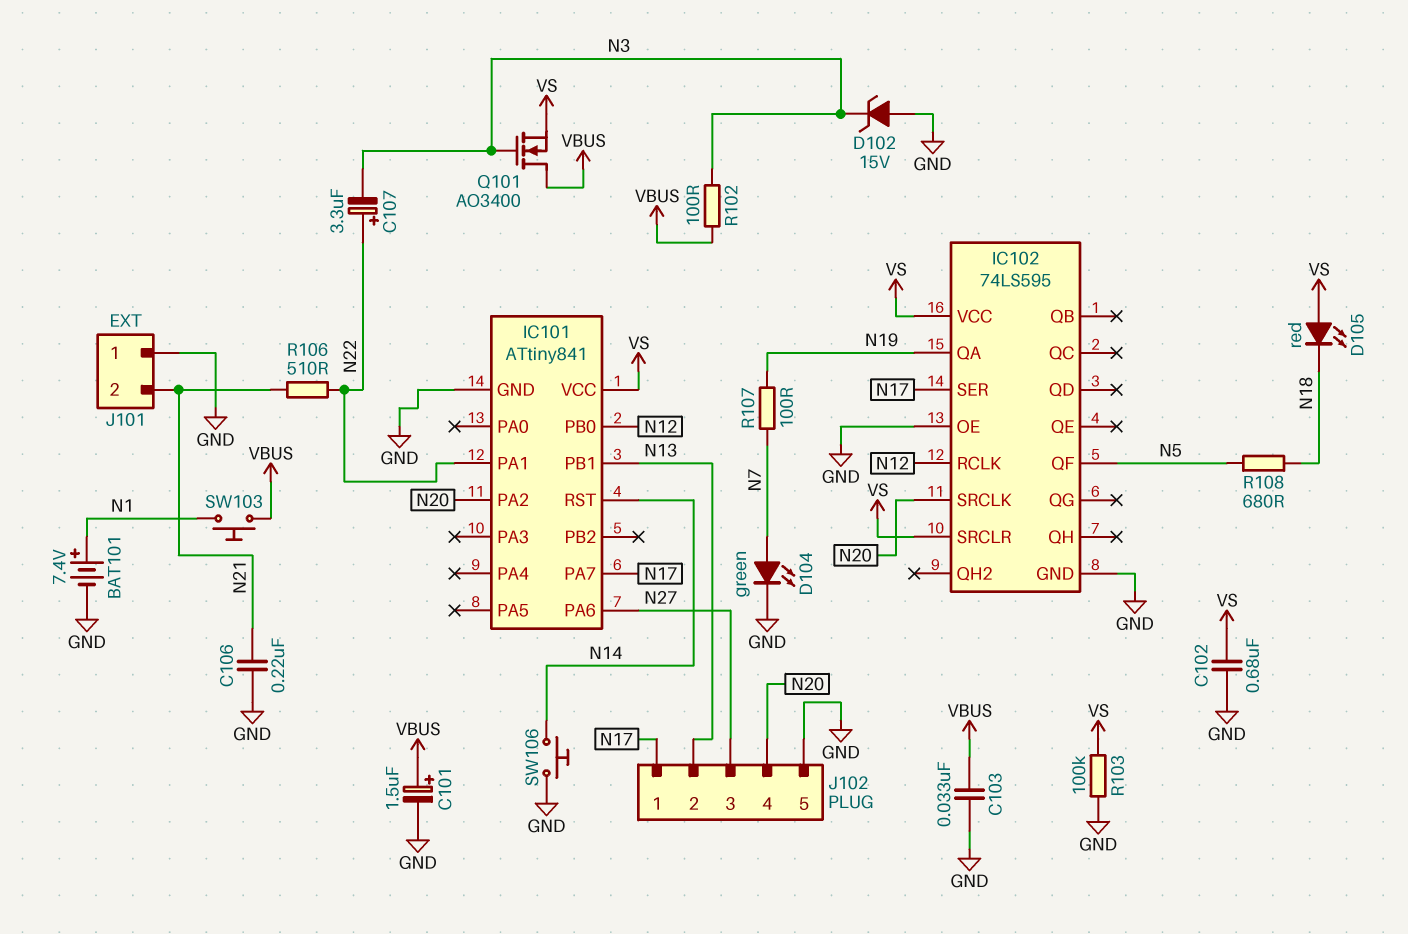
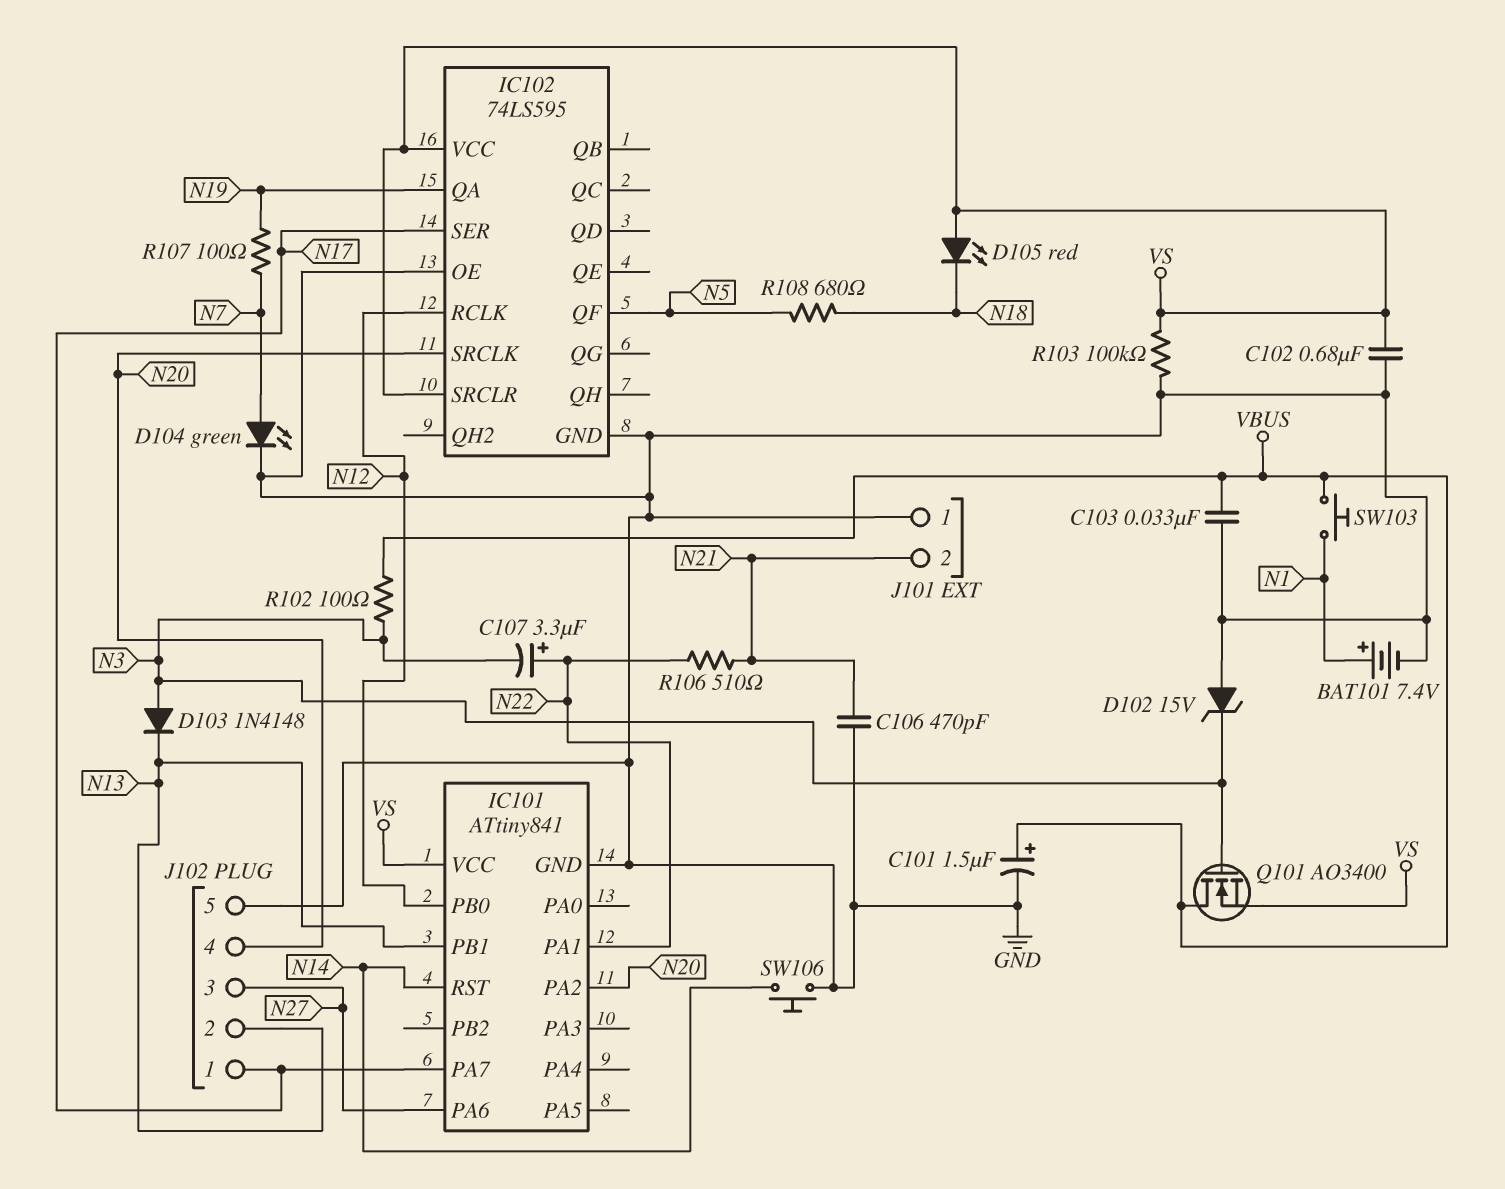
C106: 220nF (GND, N21) -> 470pF (GND, N21)
D103: none -> diode 1N4148 (A N3, K N13)

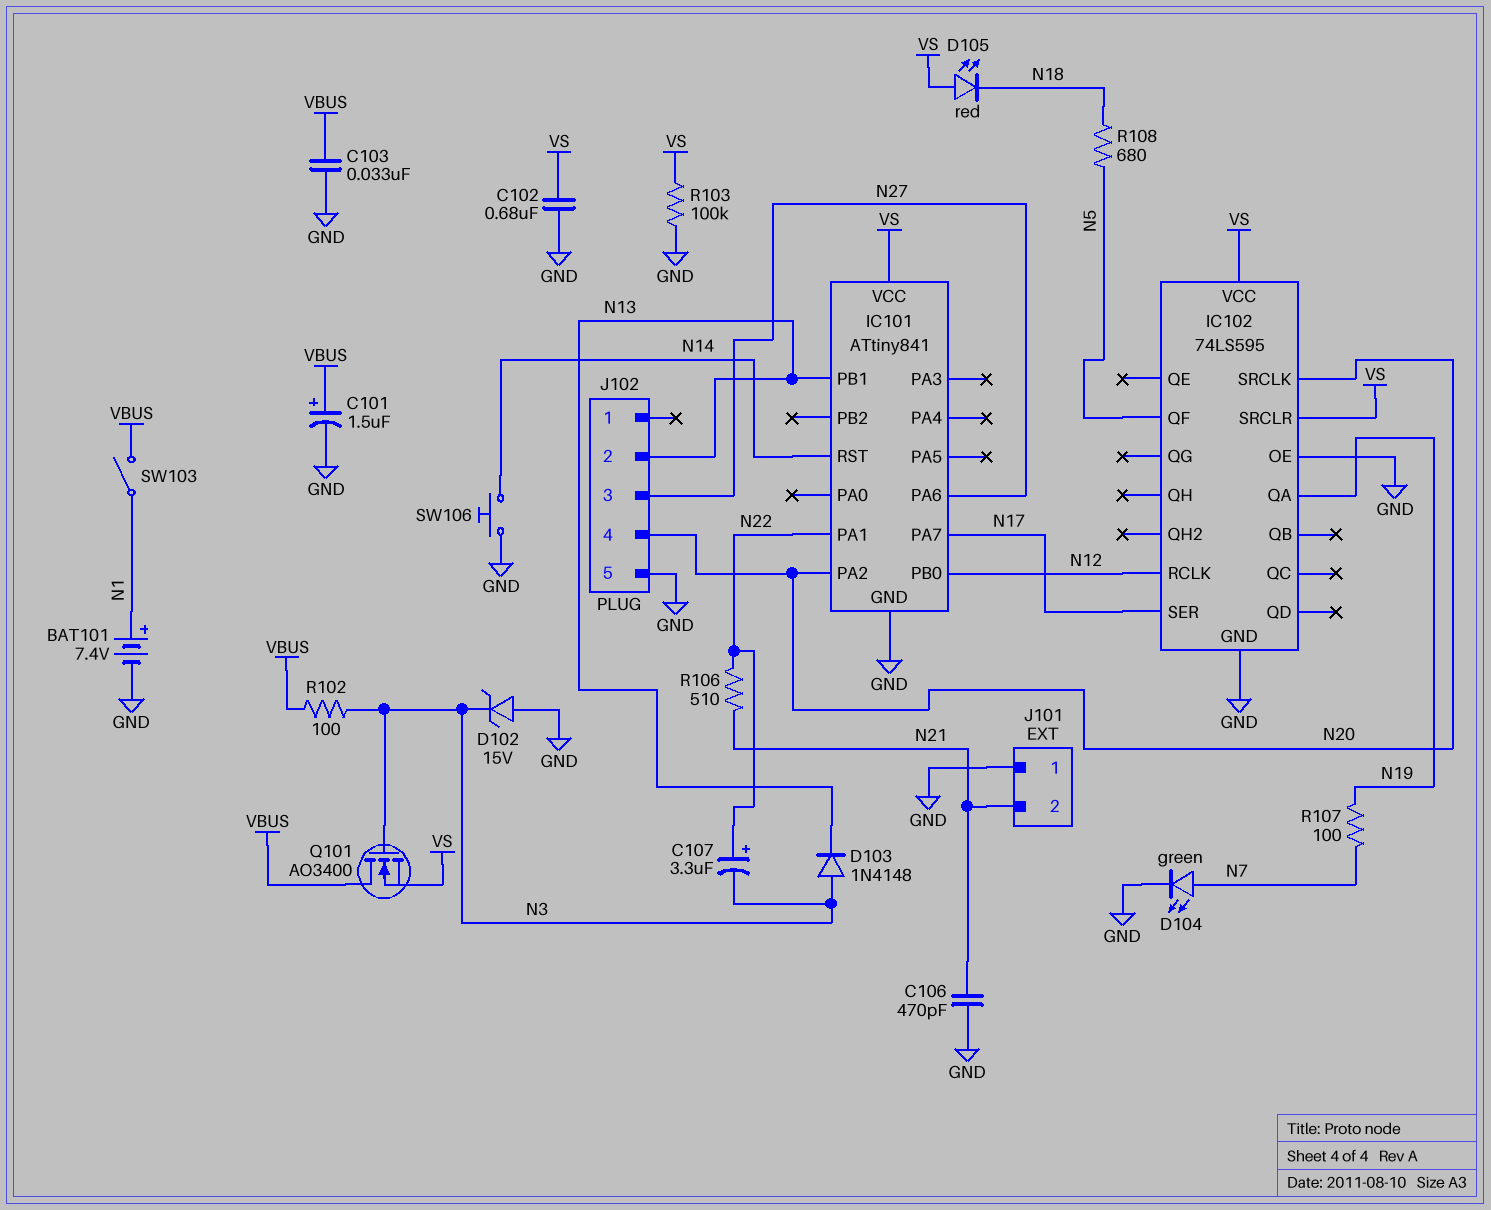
J102 pin 1: N17 -> none
SW103: button (N1, VBUS) -> switch (N1, VBUS)

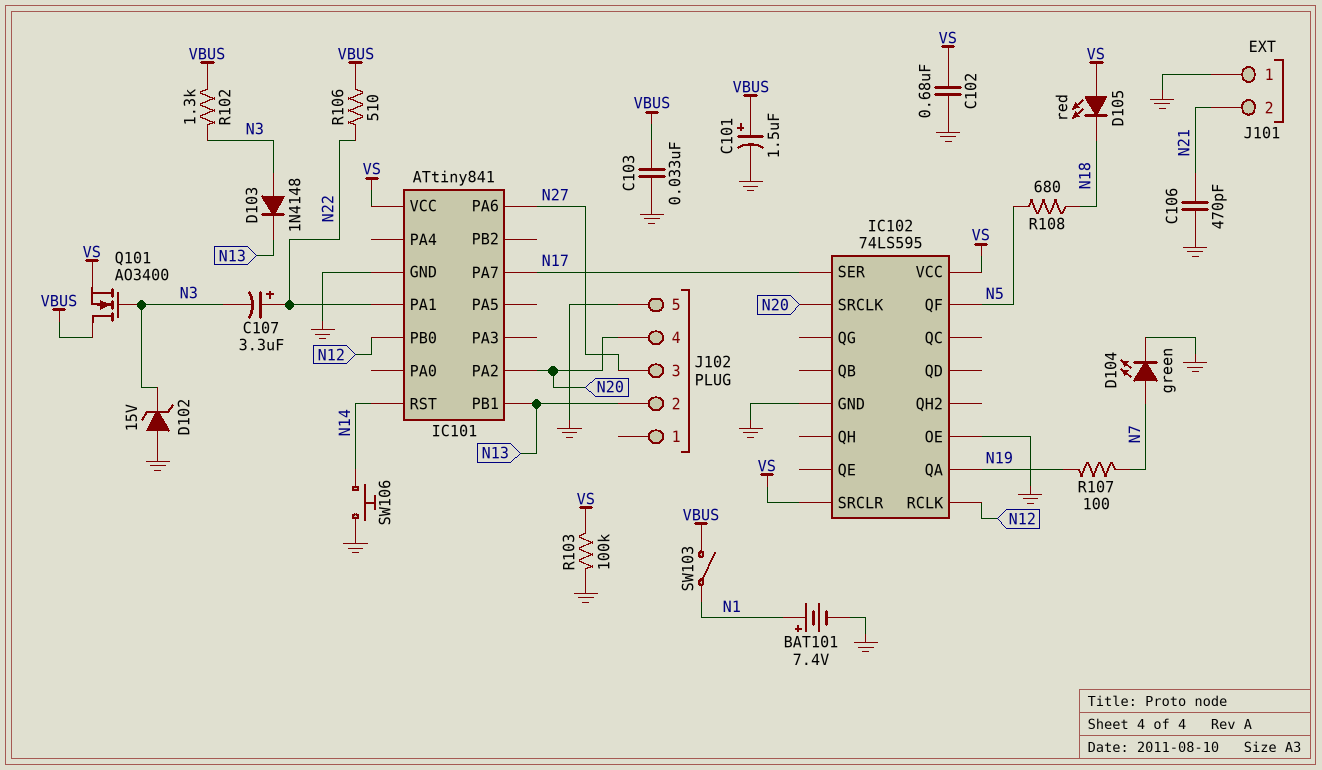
R102: 100 (N3, VBUS) -> 1.3k (N3, VBUS)
R106: 510 (N21, N22) -> 510 (N22, VBUS)

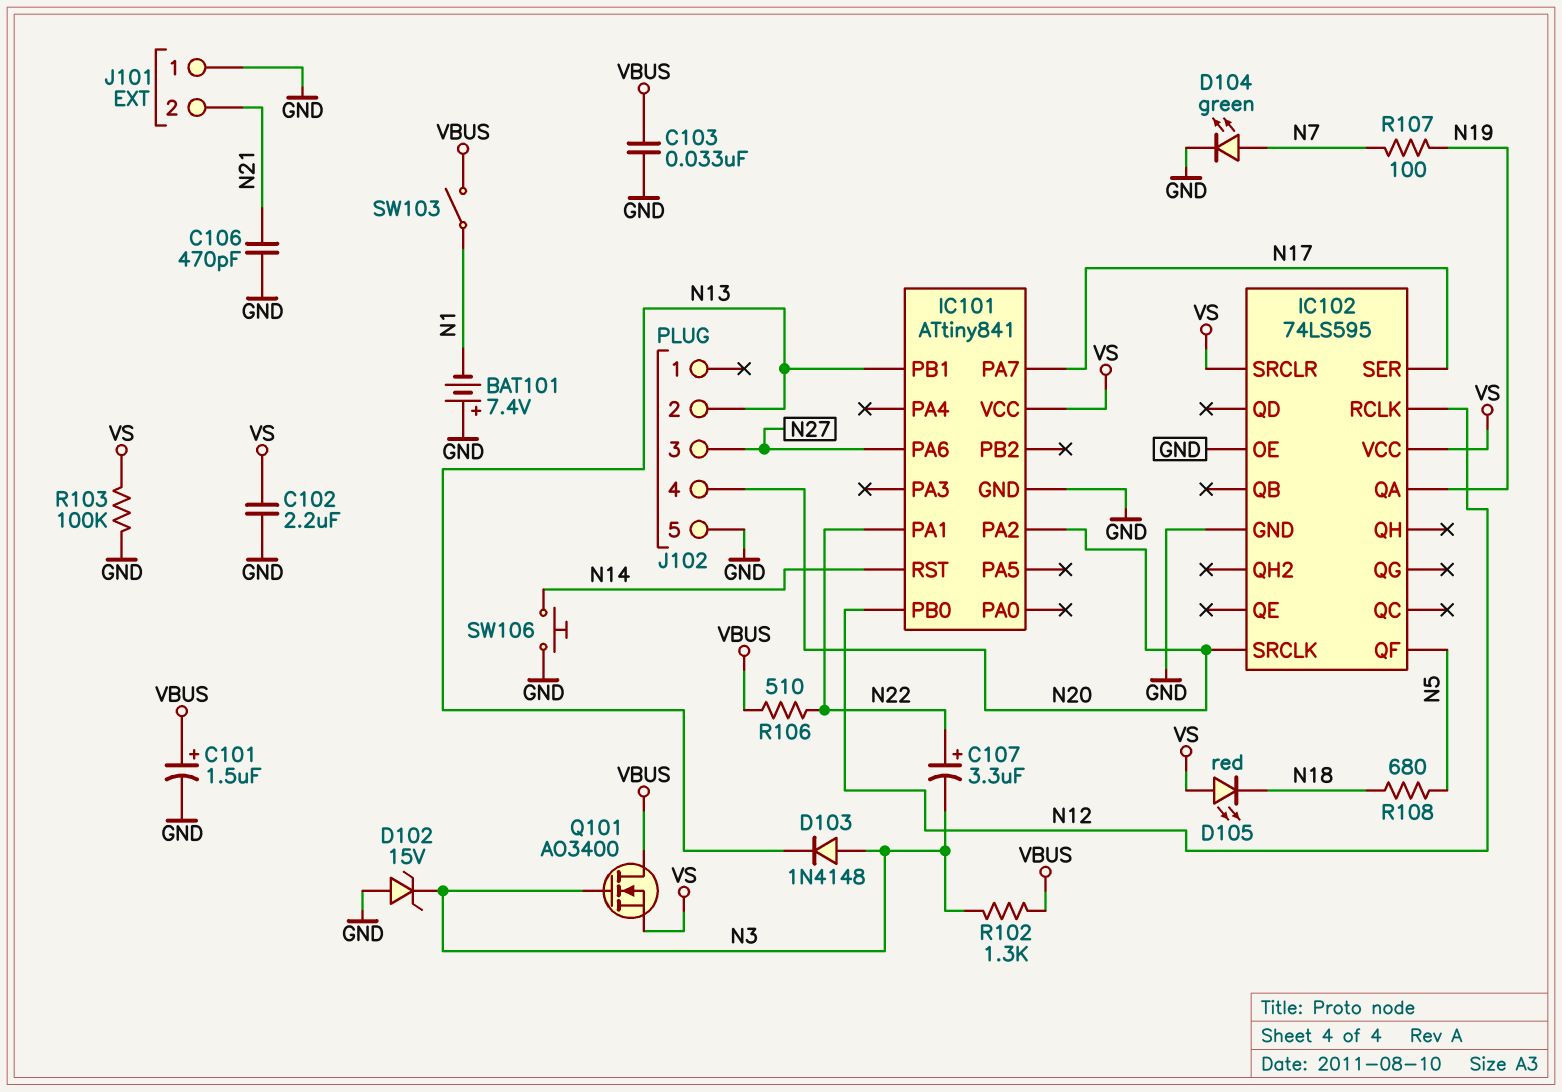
BAT101: 7.4V (plus N1, minus GND) -> 7.4V (plus GND, minus N1)
C102: 680nF (GND, VS) -> 2.2uF (GND, VS)

